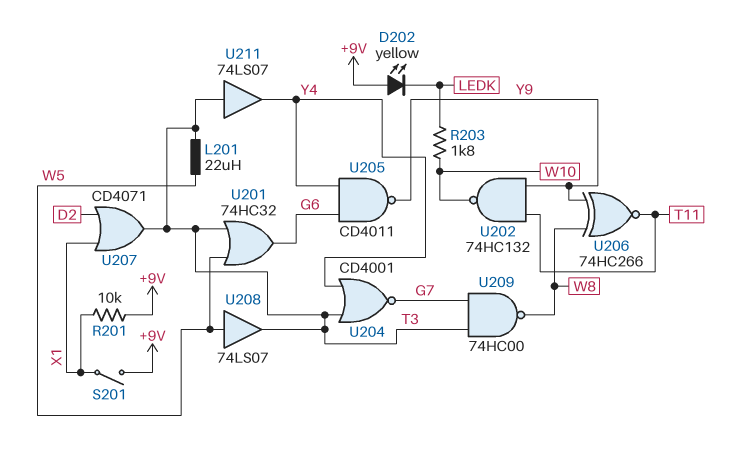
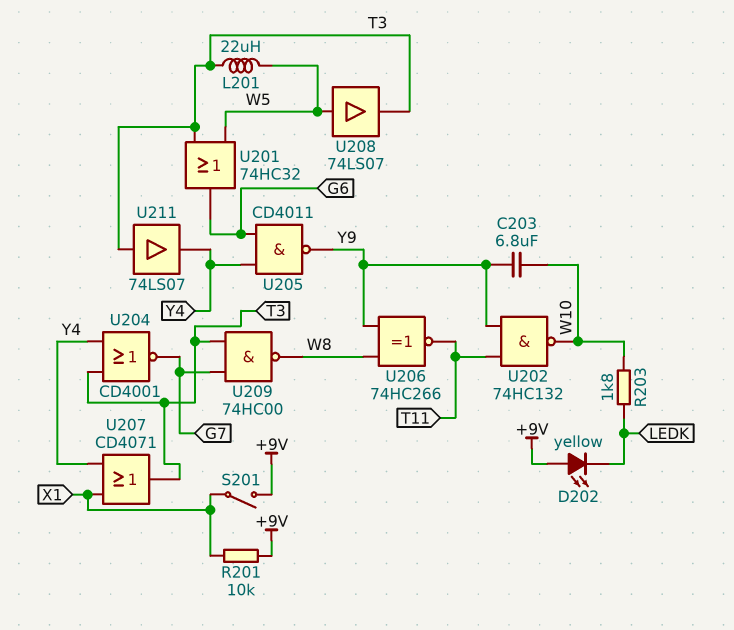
C203: none -> 6.8uF (W10, Y9)
U207: OR CD4071 (in D2, in X1, out T3) -> OR CD4071 (in X1, in Y4, out T3)

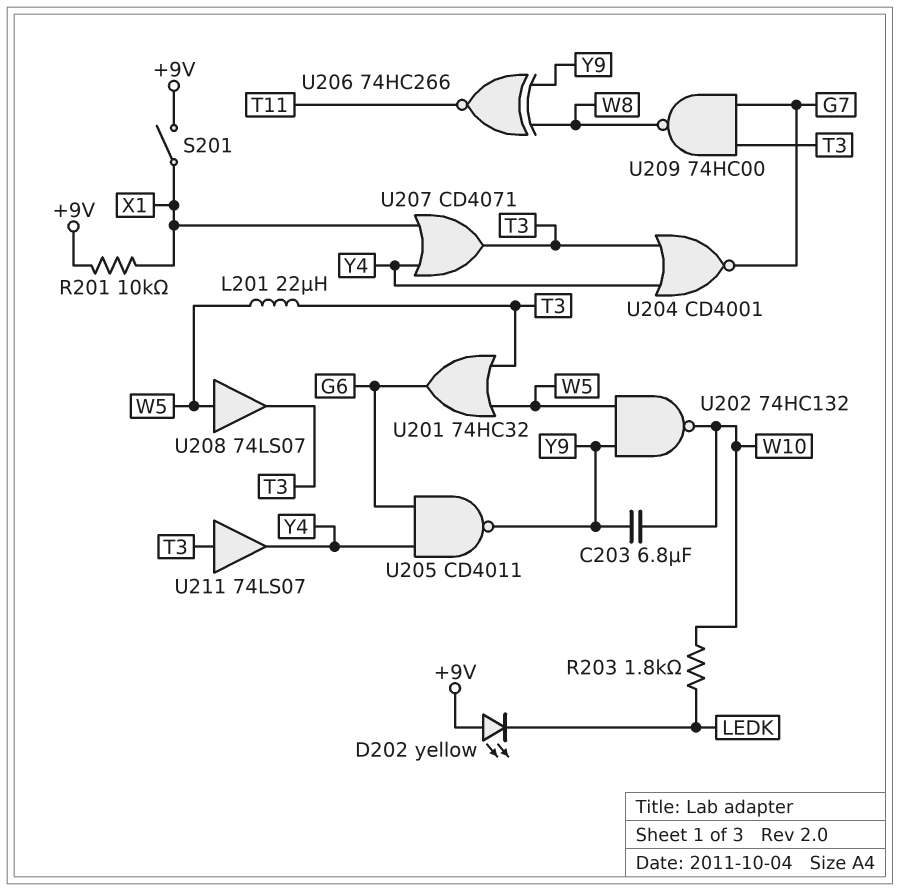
U202: NAND 74HC132 (in T11, in Y9, out W10) -> NAND 74HC132 (in W5, in Y9, out W10)

